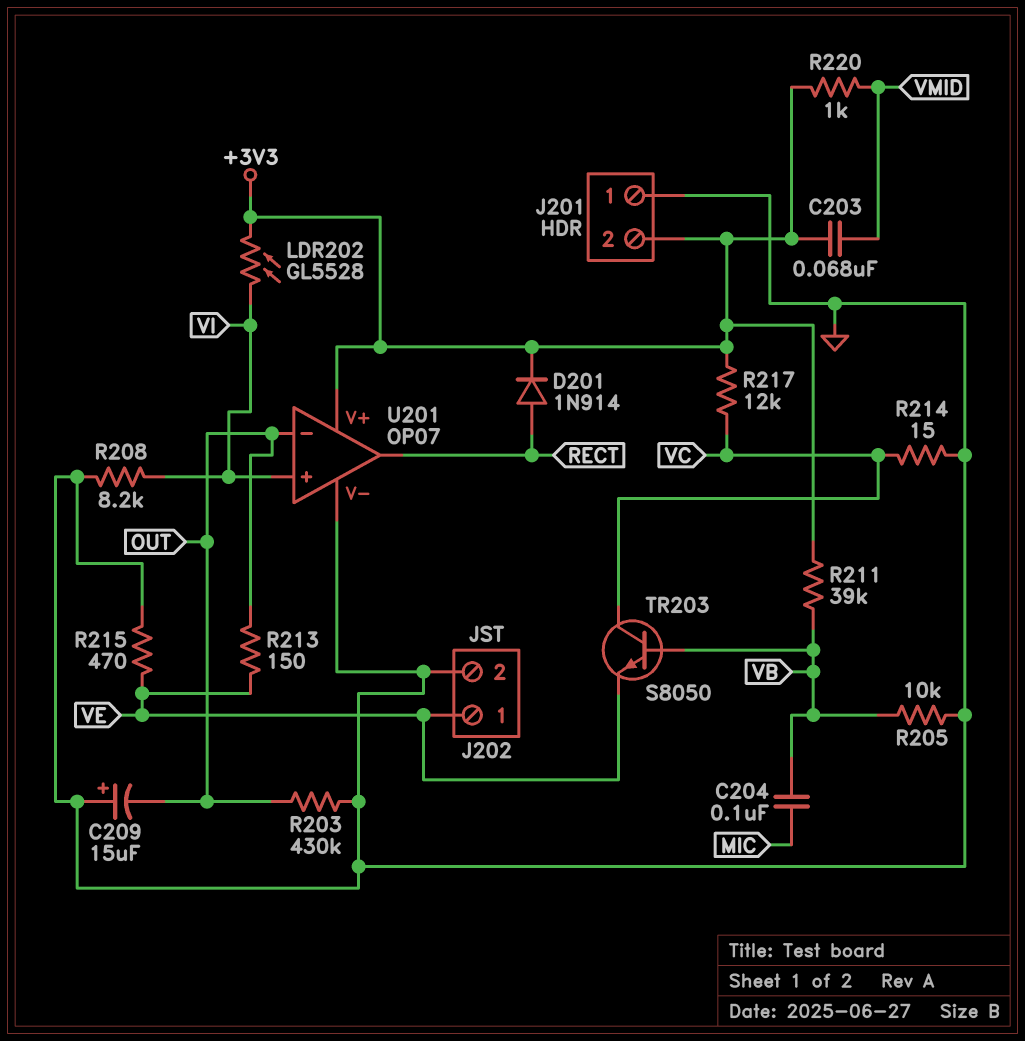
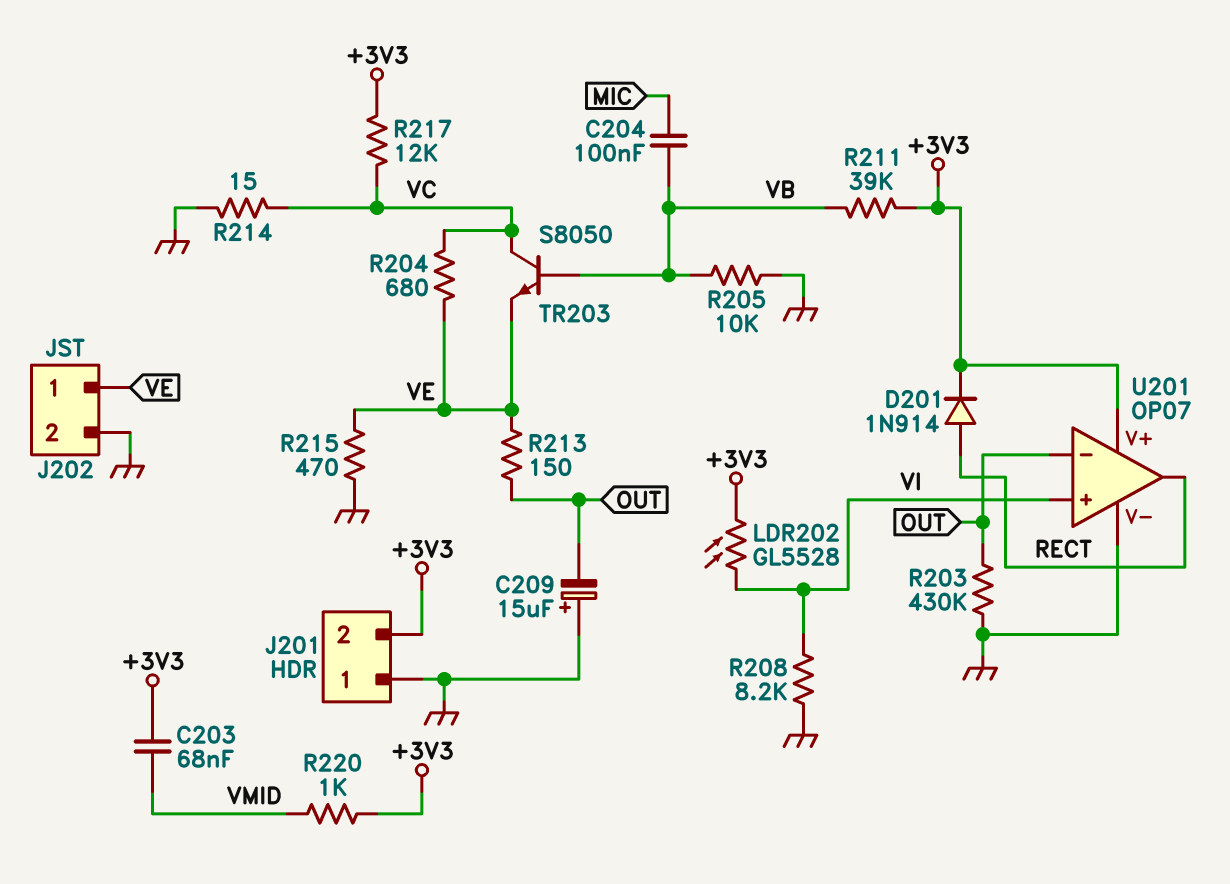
R204: none -> 680 (VC, VE)

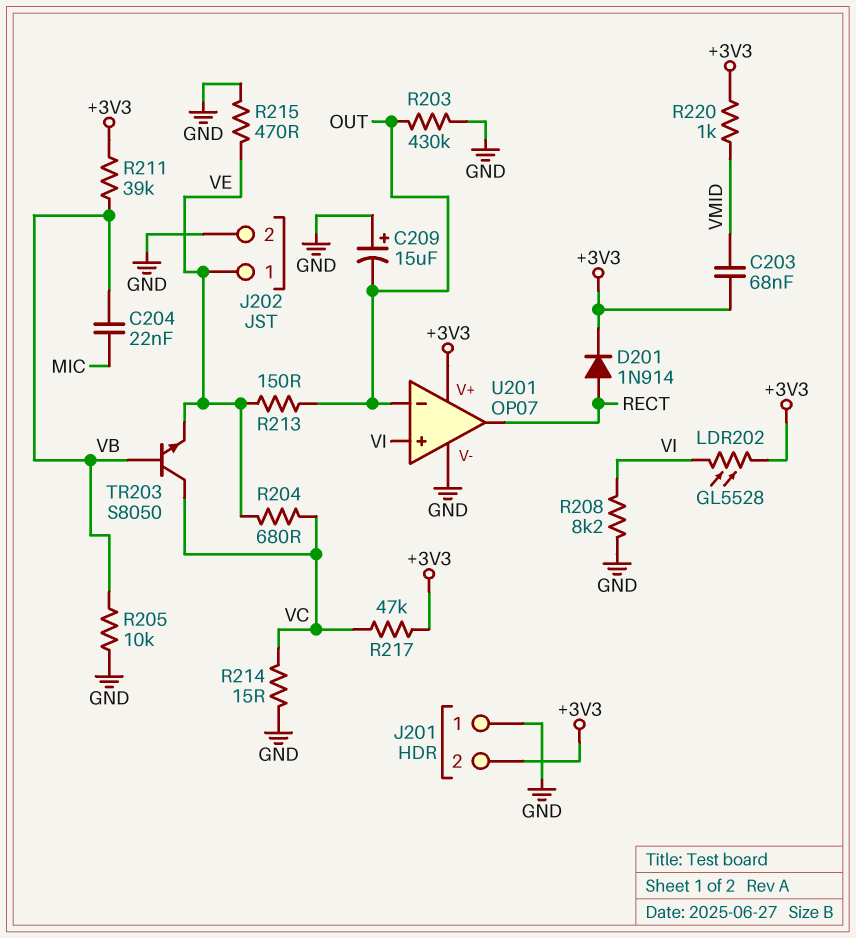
C204: 100nF (MIC, VB) -> 22nF (MIC, VB)
R217: 12k (+3V3, VC) -> 47k (+3V3, VC)

